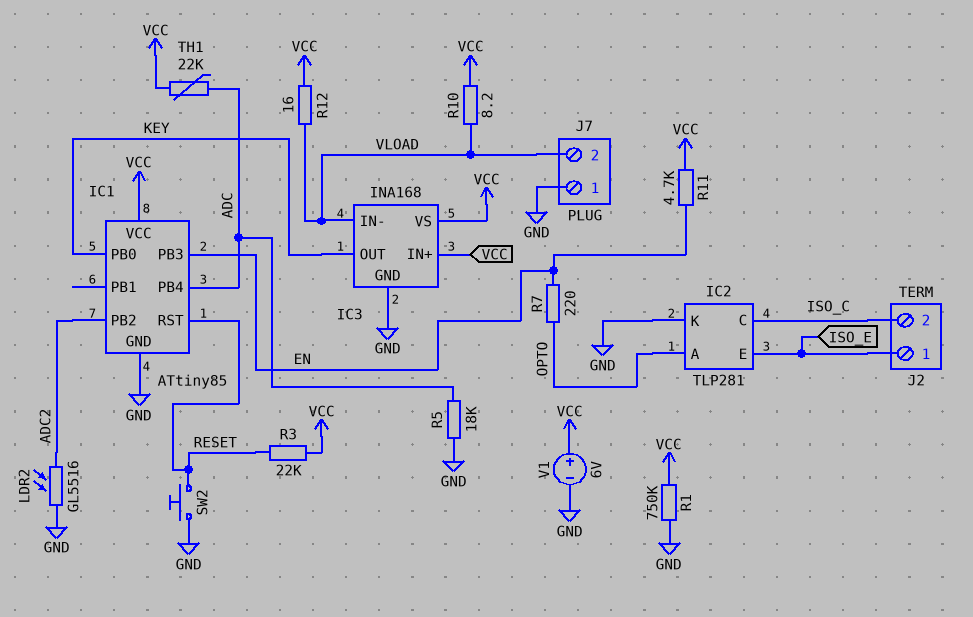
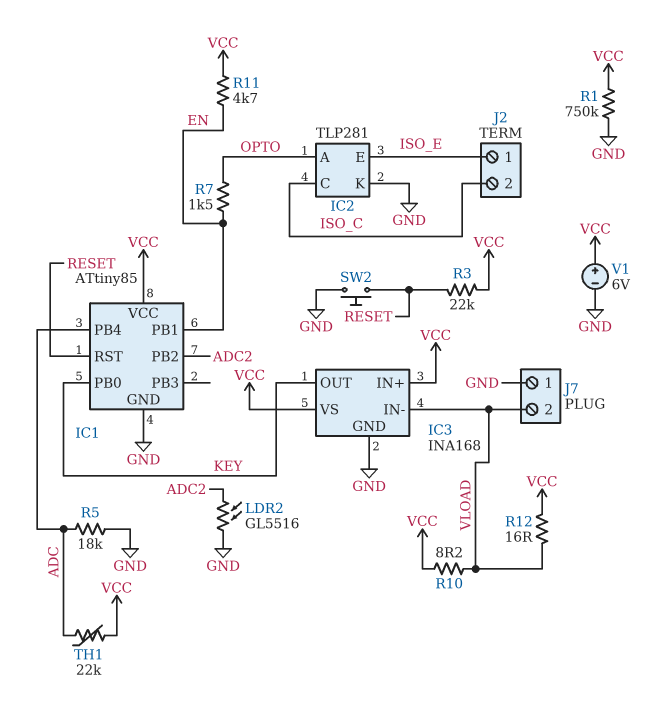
IC1 pin PB1: none -> EN
IC1 pin PB3: EN -> none
R7: 220 (EN, OPTO) -> 1.5k (EN, OPTO)

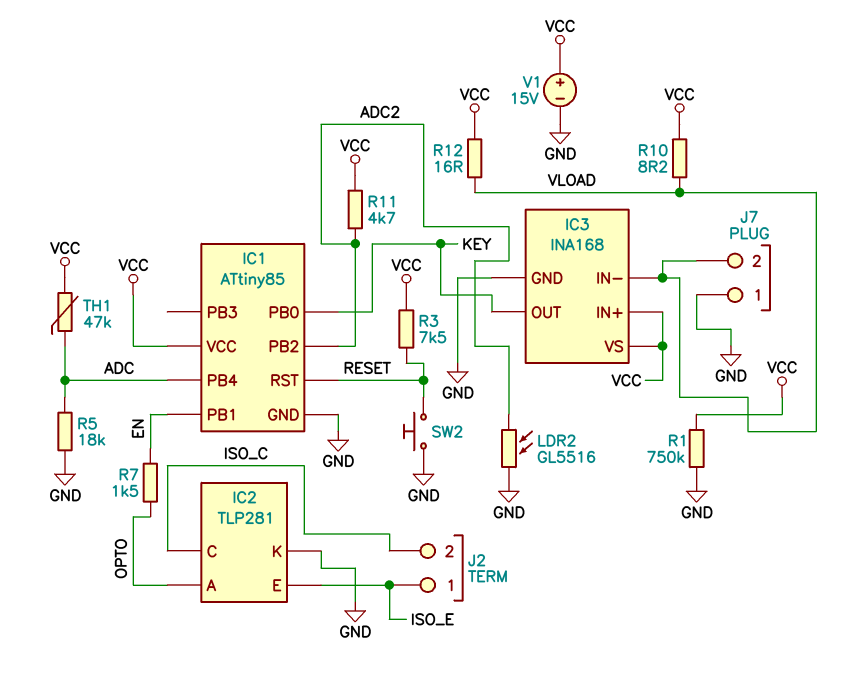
R3: 22k (RESET, VCC) -> 7.5k (RESET, VCC)
R11: 4.7k (EN, VCC) -> 4.7k (ADC2, VCC)
TH1: 22k (ADC, VCC) -> 47k (ADC, VCC)
V1: 6V (plus VCC, minus GND) -> 15V (plus VCC, minus GND)

